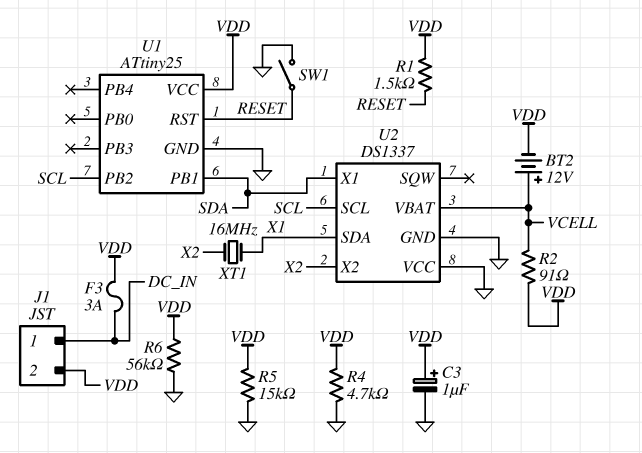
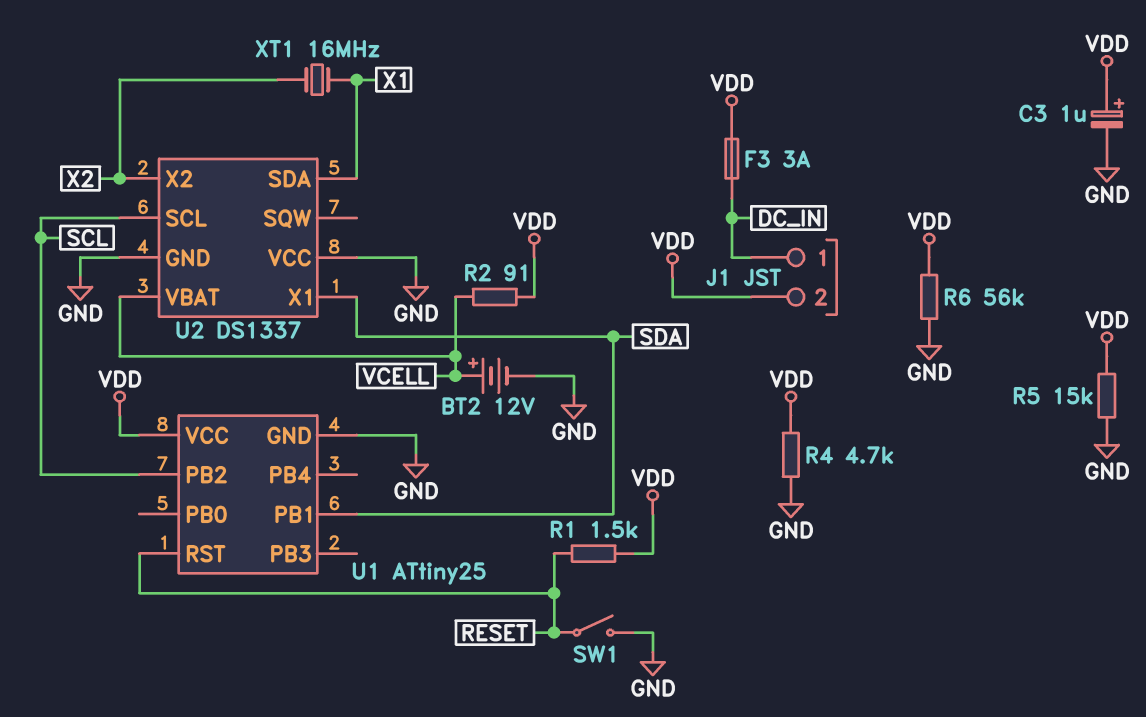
BT2: 12V (plus VCELL, minus VDD) -> 12V (plus VCELL, minus GND)

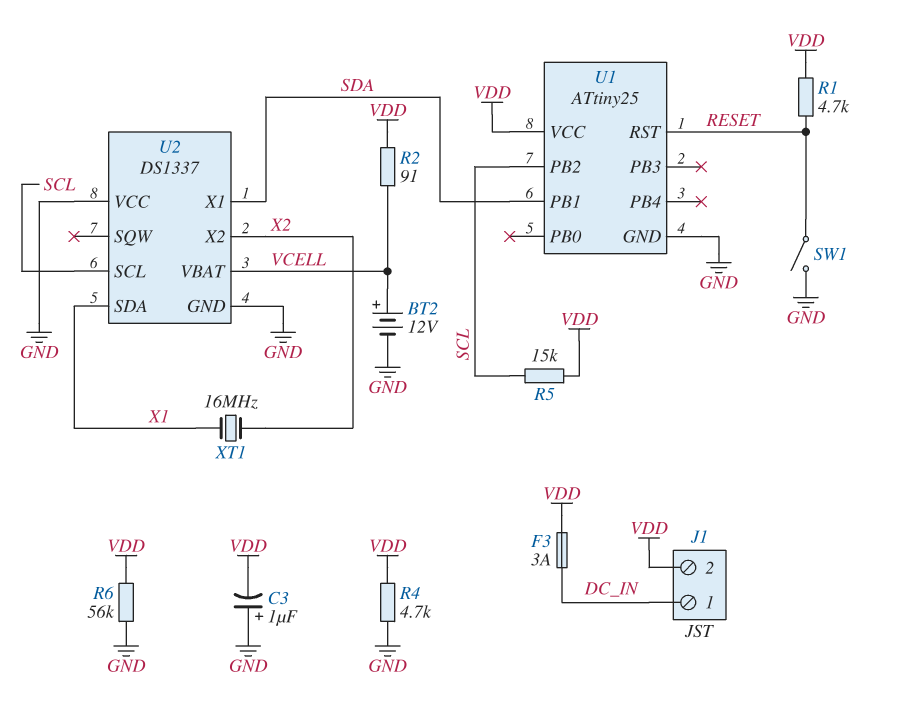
C3: 1uF (plus VDD, minus GND) -> 1uF (plus GND, minus VDD)
R1: 1.5k (RESET, VDD) -> 4.7k (RESET, VDD)
R5: 15k (GND, VDD) -> 15k (SCL, VDD)

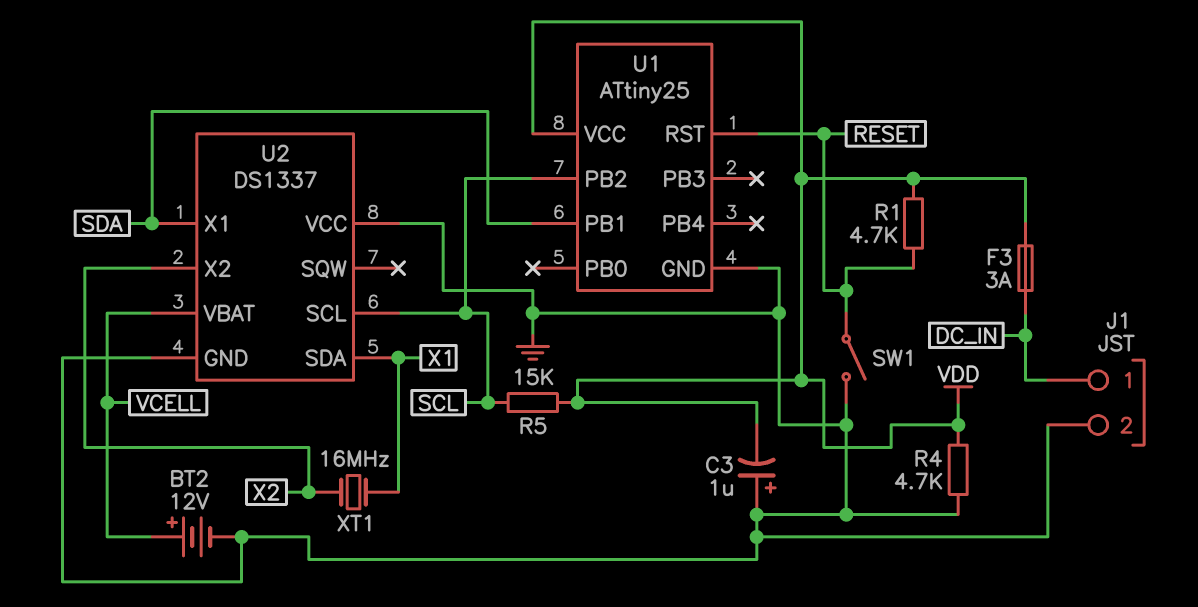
J1 pin 2: VDD -> GND
R2: 91 (VCELL, VDD) -> none
R6: 56k (GND, VDD) -> none

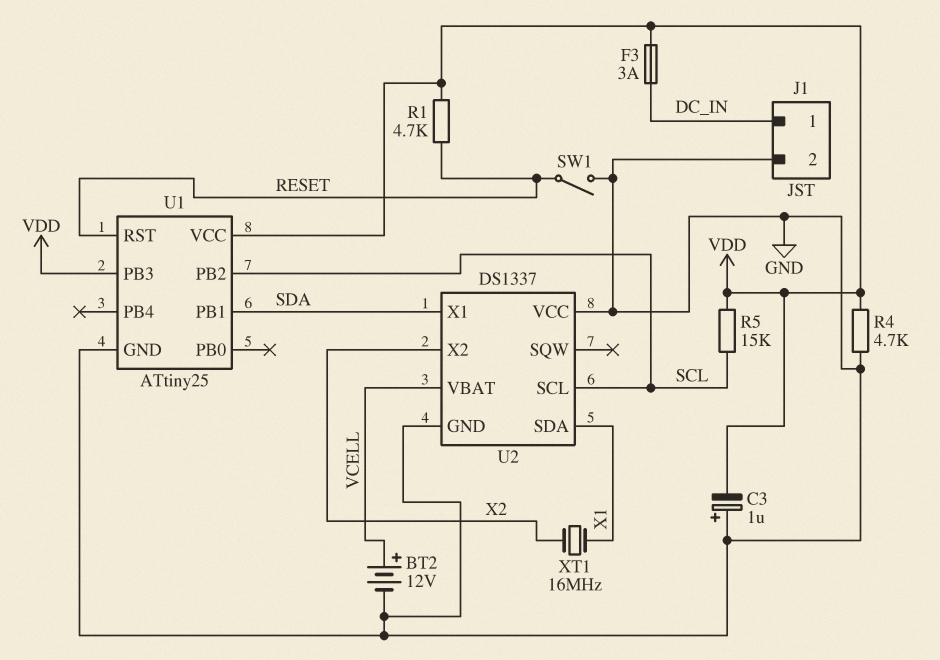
U1 pin PB3: none -> VDD

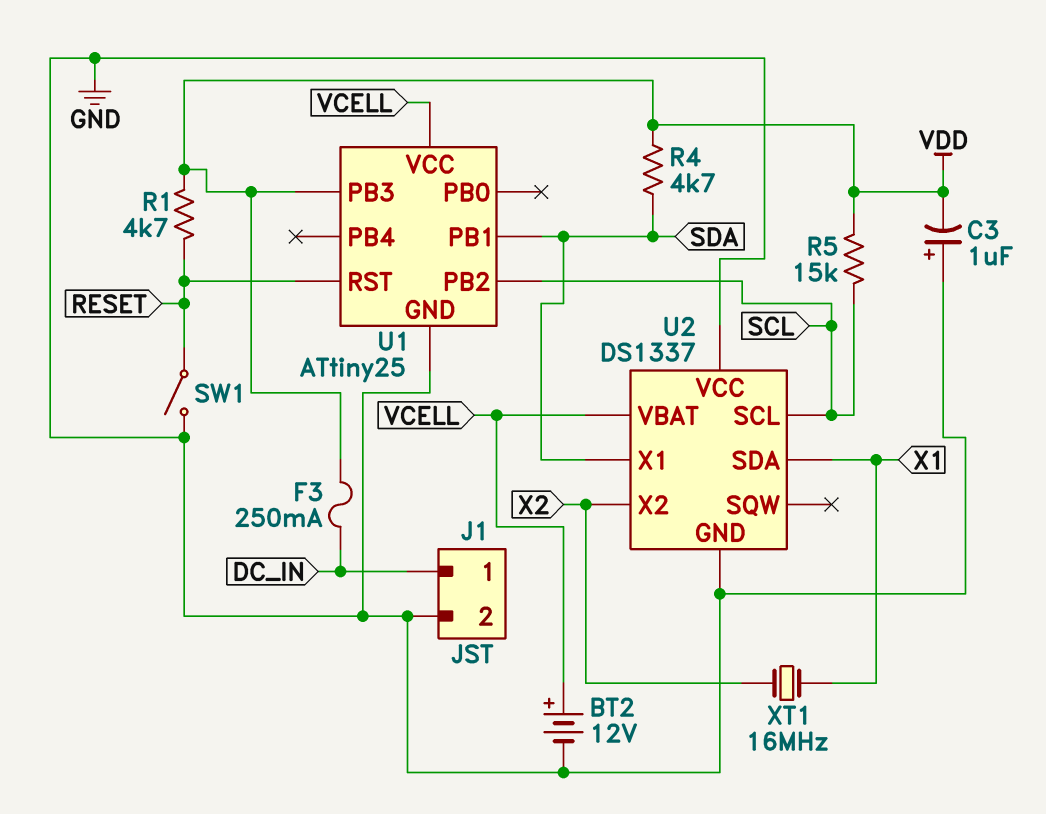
F3: 3A (DC_IN, VDD) -> 250mA (DC_IN, VDD)
R4: 4.7k (GND, VDD) -> 4.7k (SDA, VDD)
U1 pin VCC: VDD -> VCELL

